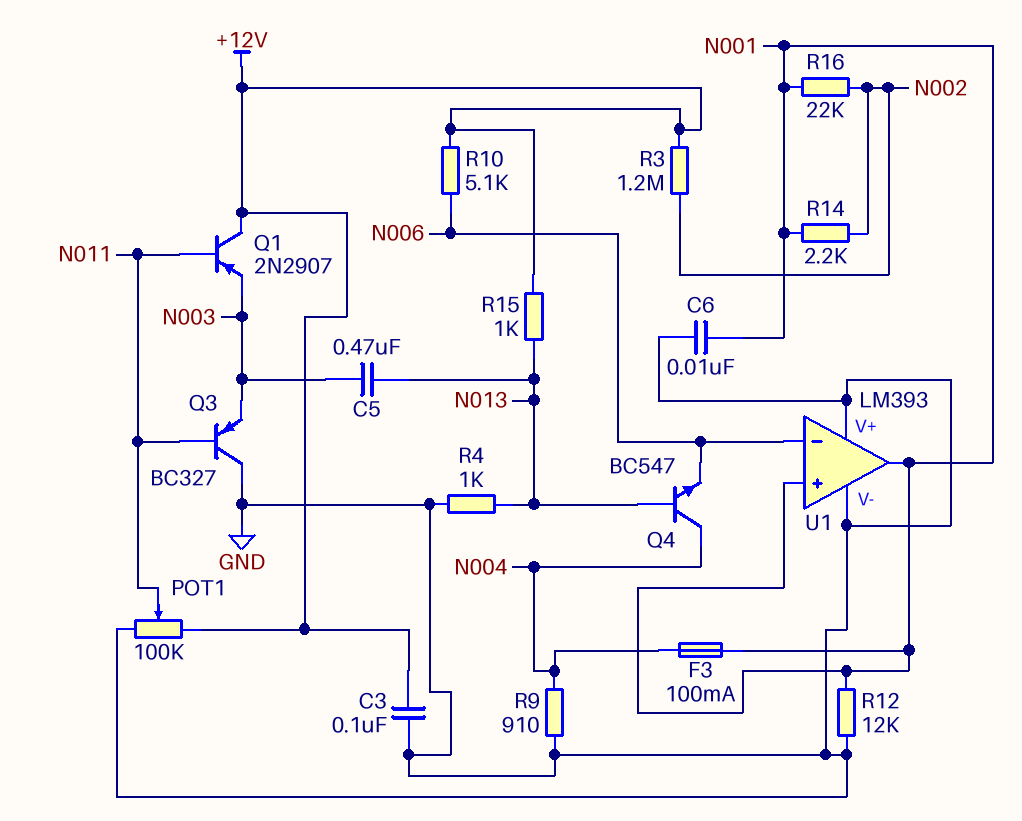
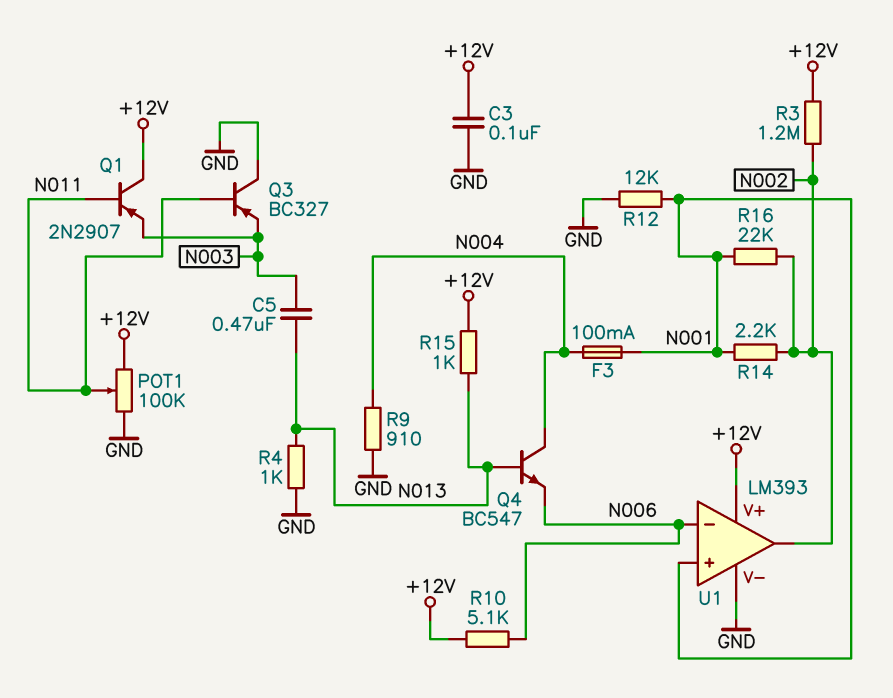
C6: 10nF (GND, N001) -> none
U1 pin V+: GND -> +12V
U1 pin out: N001 -> N002

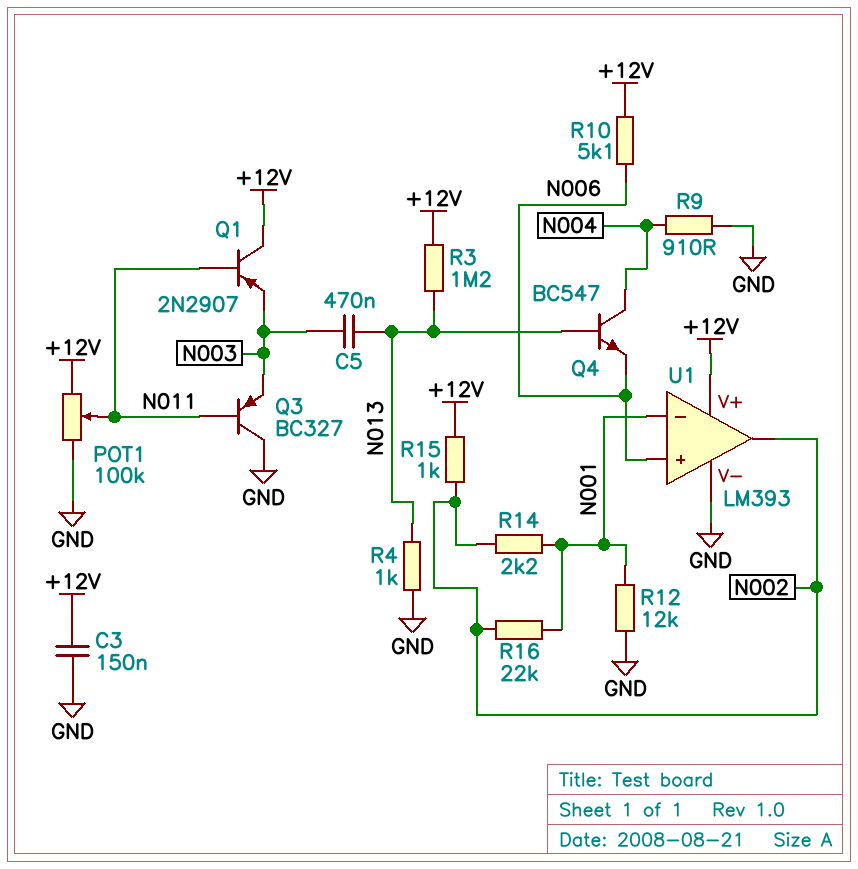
C3: 100nF (+12V, GND) -> 150nF (+12V, GND)
F3: 100mA (N001, N004) -> none
R3: 1.2M (+12V, N002) -> 1.2M (+12V, N013)
R15: 1k (+12V, N013) -> 1k (+12V, N002)
U1 pin in+: N001 -> N006
U1 pin in-: N006 -> N001

